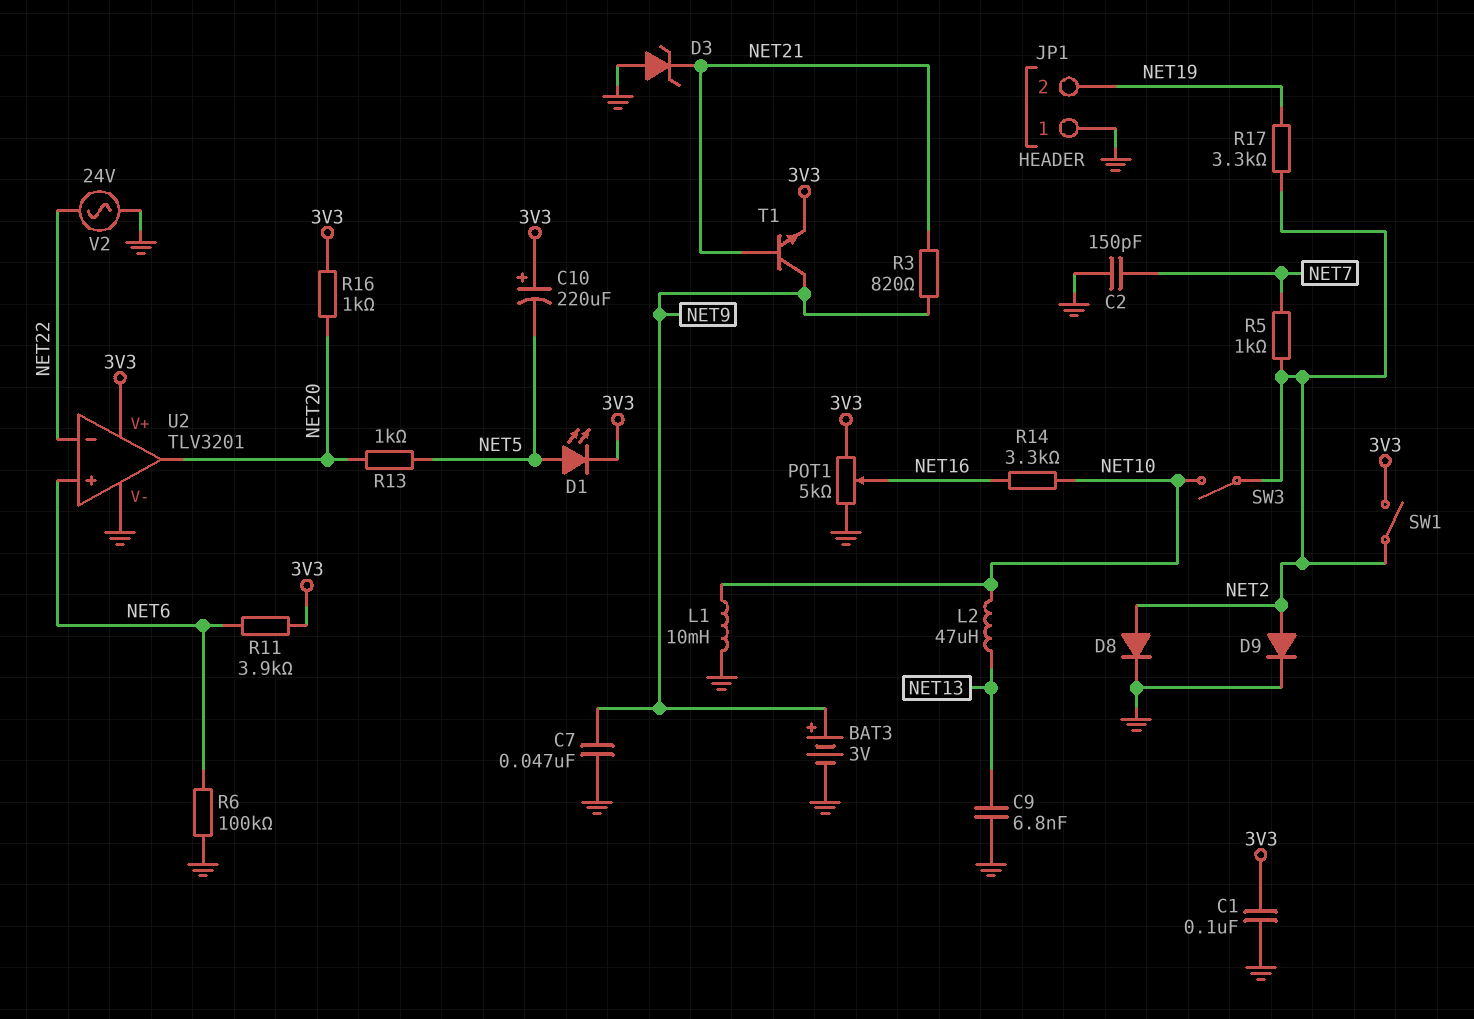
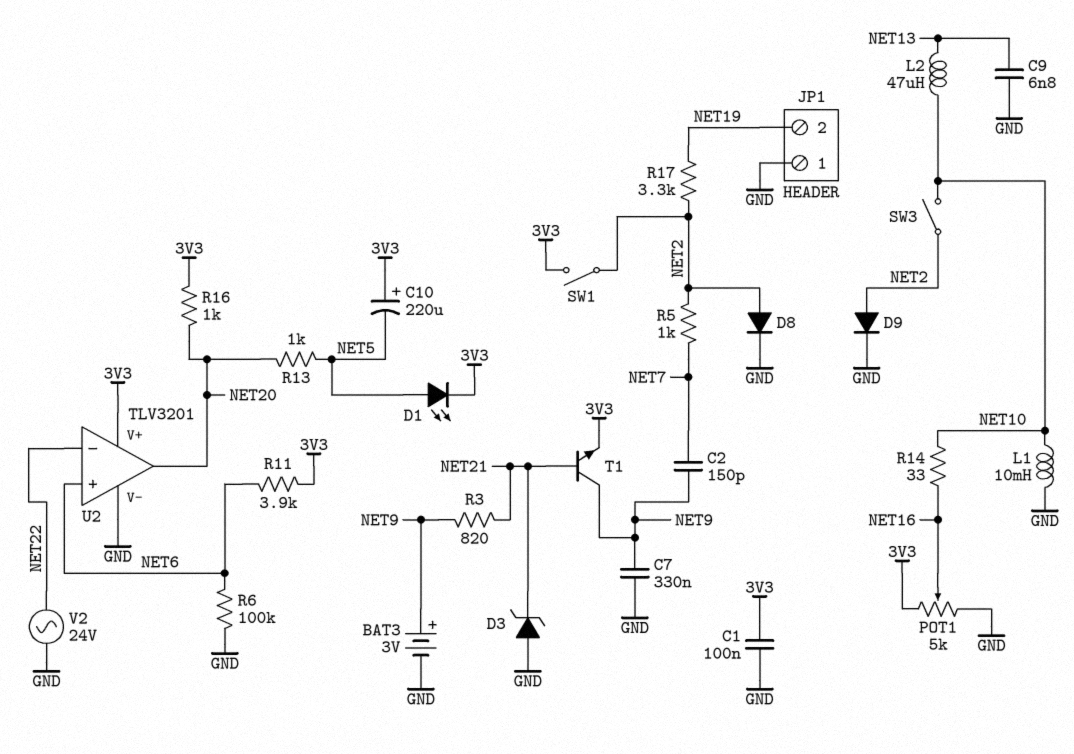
C2: 150pF (GND, NET7) -> 150pF (NET7, NET9)
C7: 47nF (GND, NET9) -> 330nF (GND, NET9)
R14: 3.3k (NET10, NET16) -> 33 (NET10, NET16)

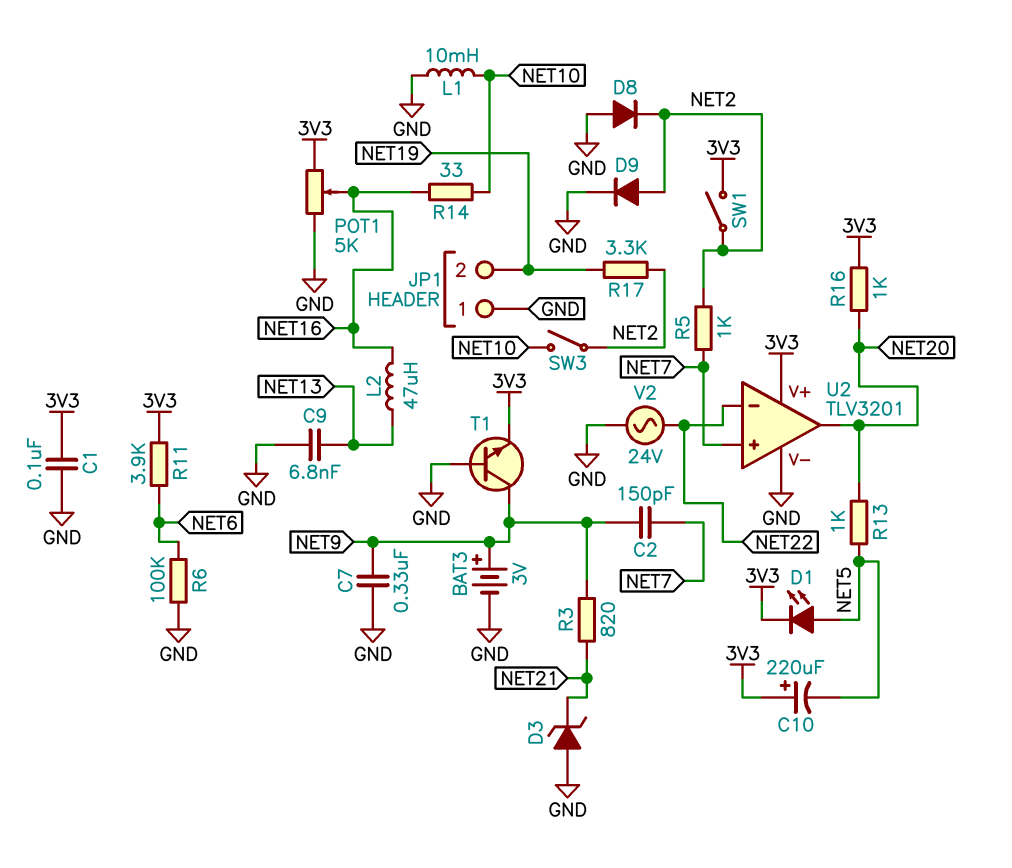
D8: diode (A NET2, K GND) -> diode (A GND, K NET2)
L2: 47uH (NET10, NET13) -> 47uH (NET13, NET16)
T1: NPN (B NET21, C NET9, E 3V3) -> NPN (B GND, C NET9, E 3V3)
U2 pin in+: NET6 -> NET7

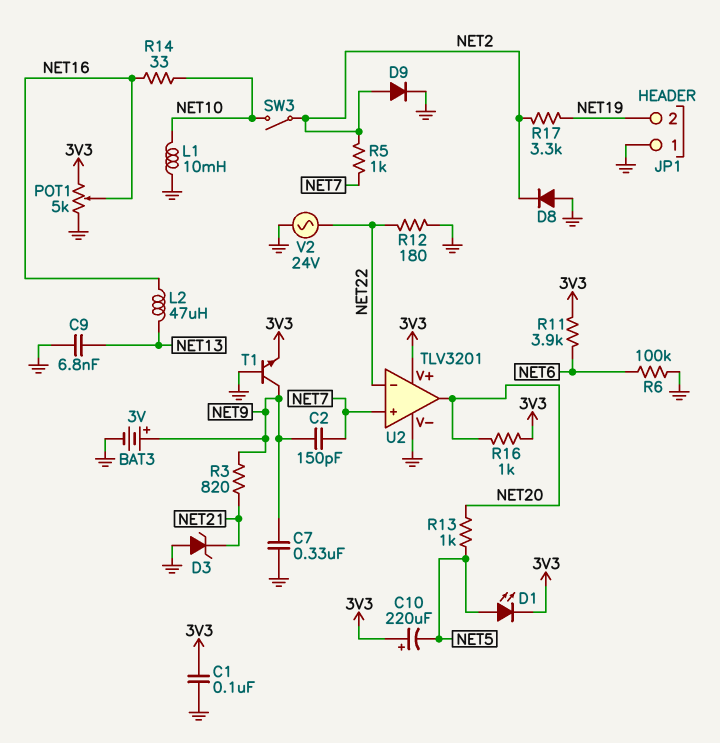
R12: none -> 180 (GND, NET22)
SW1: switch (3V3, NET2) -> none

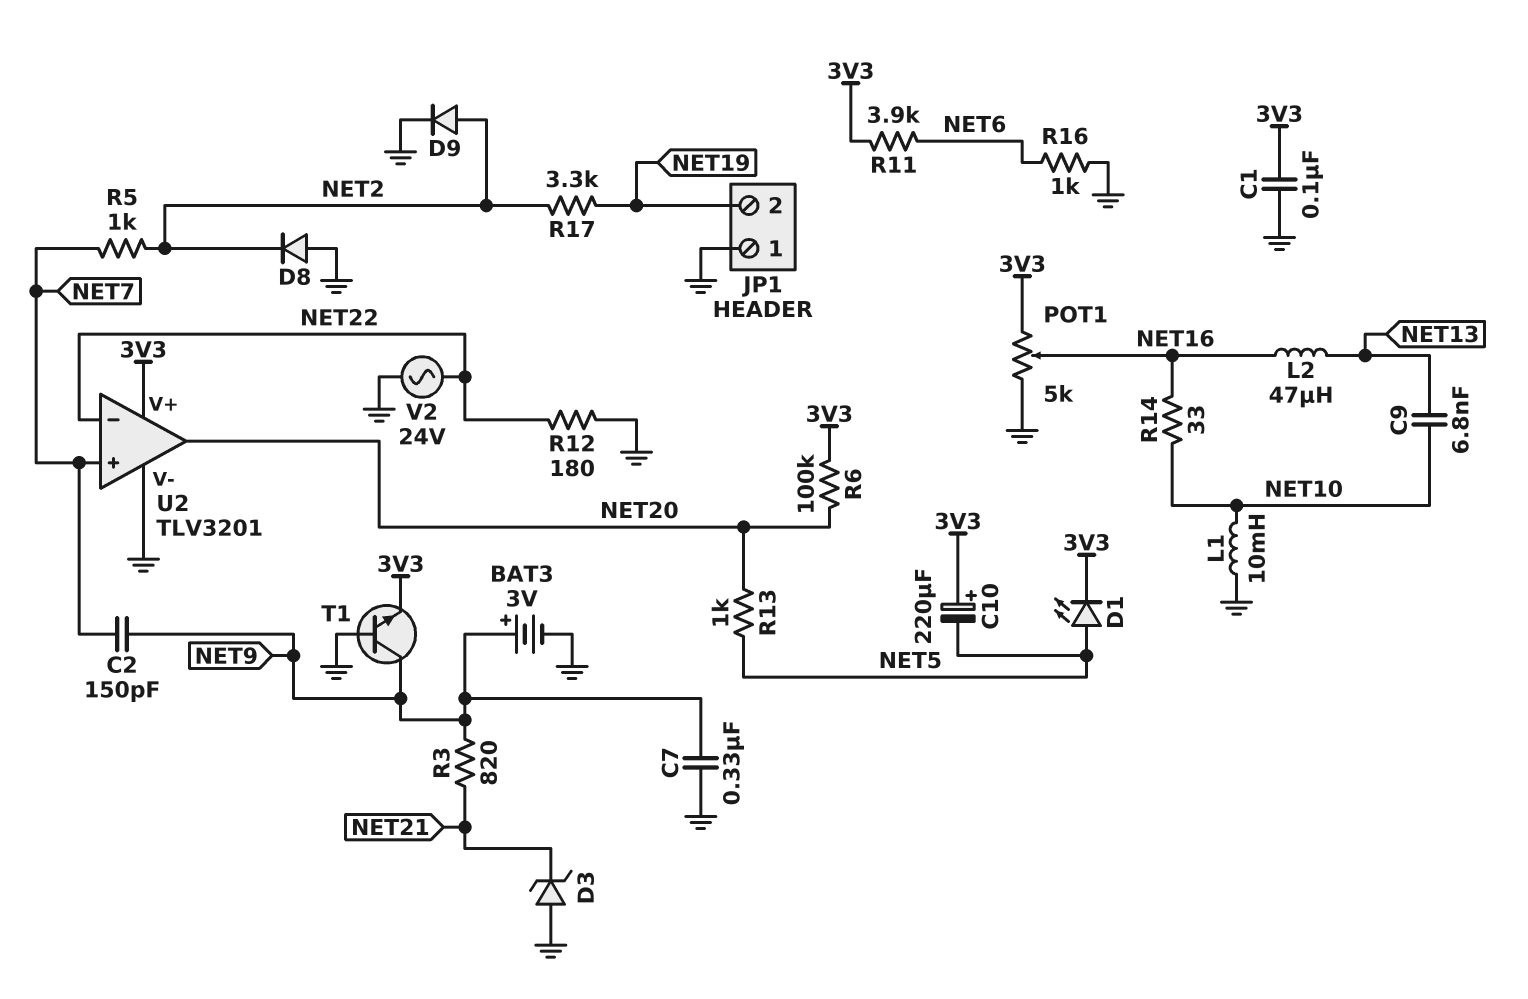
C9: 6.8nF (GND, NET13) -> 6.8nF (NET10, NET13)
R6: 100k (GND, NET6) -> 100k (3V3, NET20)
R16: 1k (3V3, NET20) -> 1k (GND, NET6)
SW3: switch (NET2, NET10) -> none

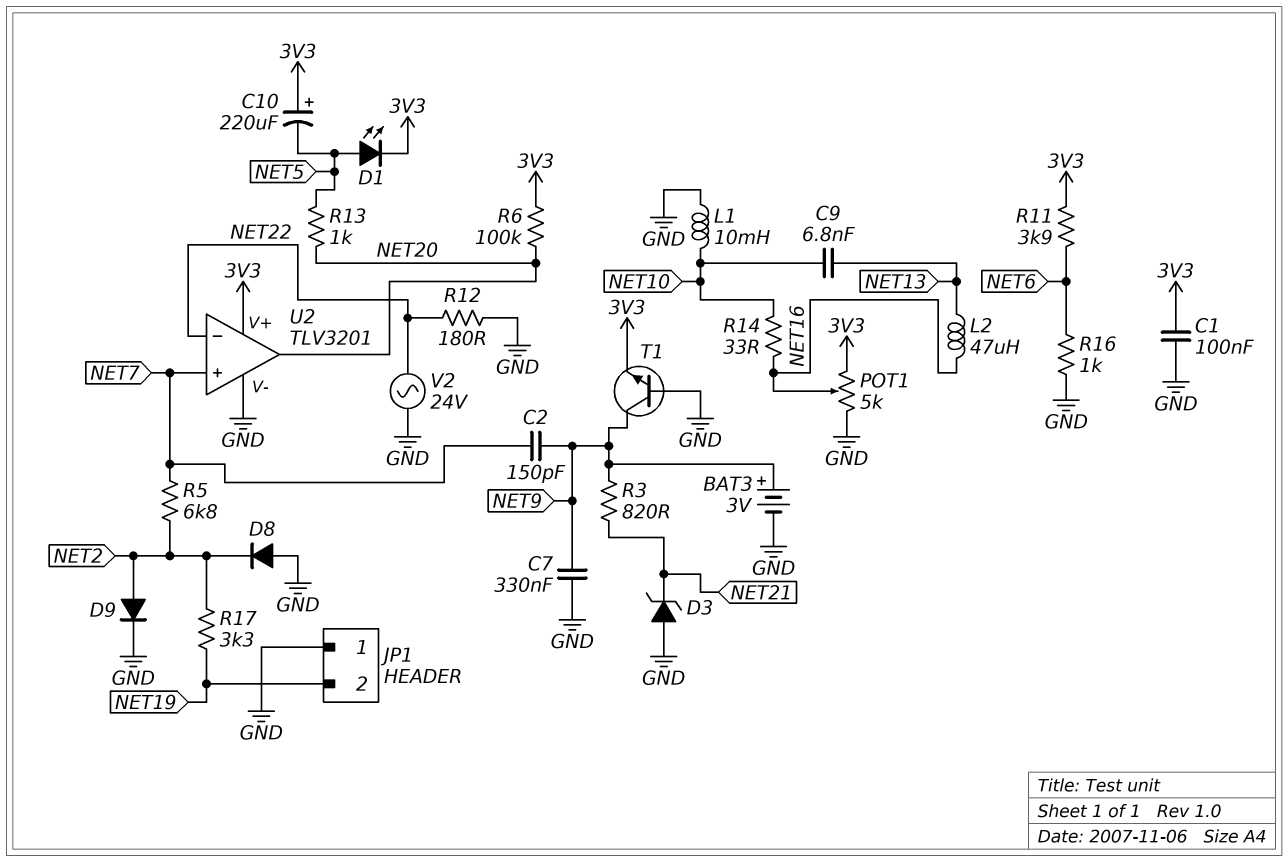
R5: 1k (NET2, NET7) -> 6.8k (NET2, NET7)

